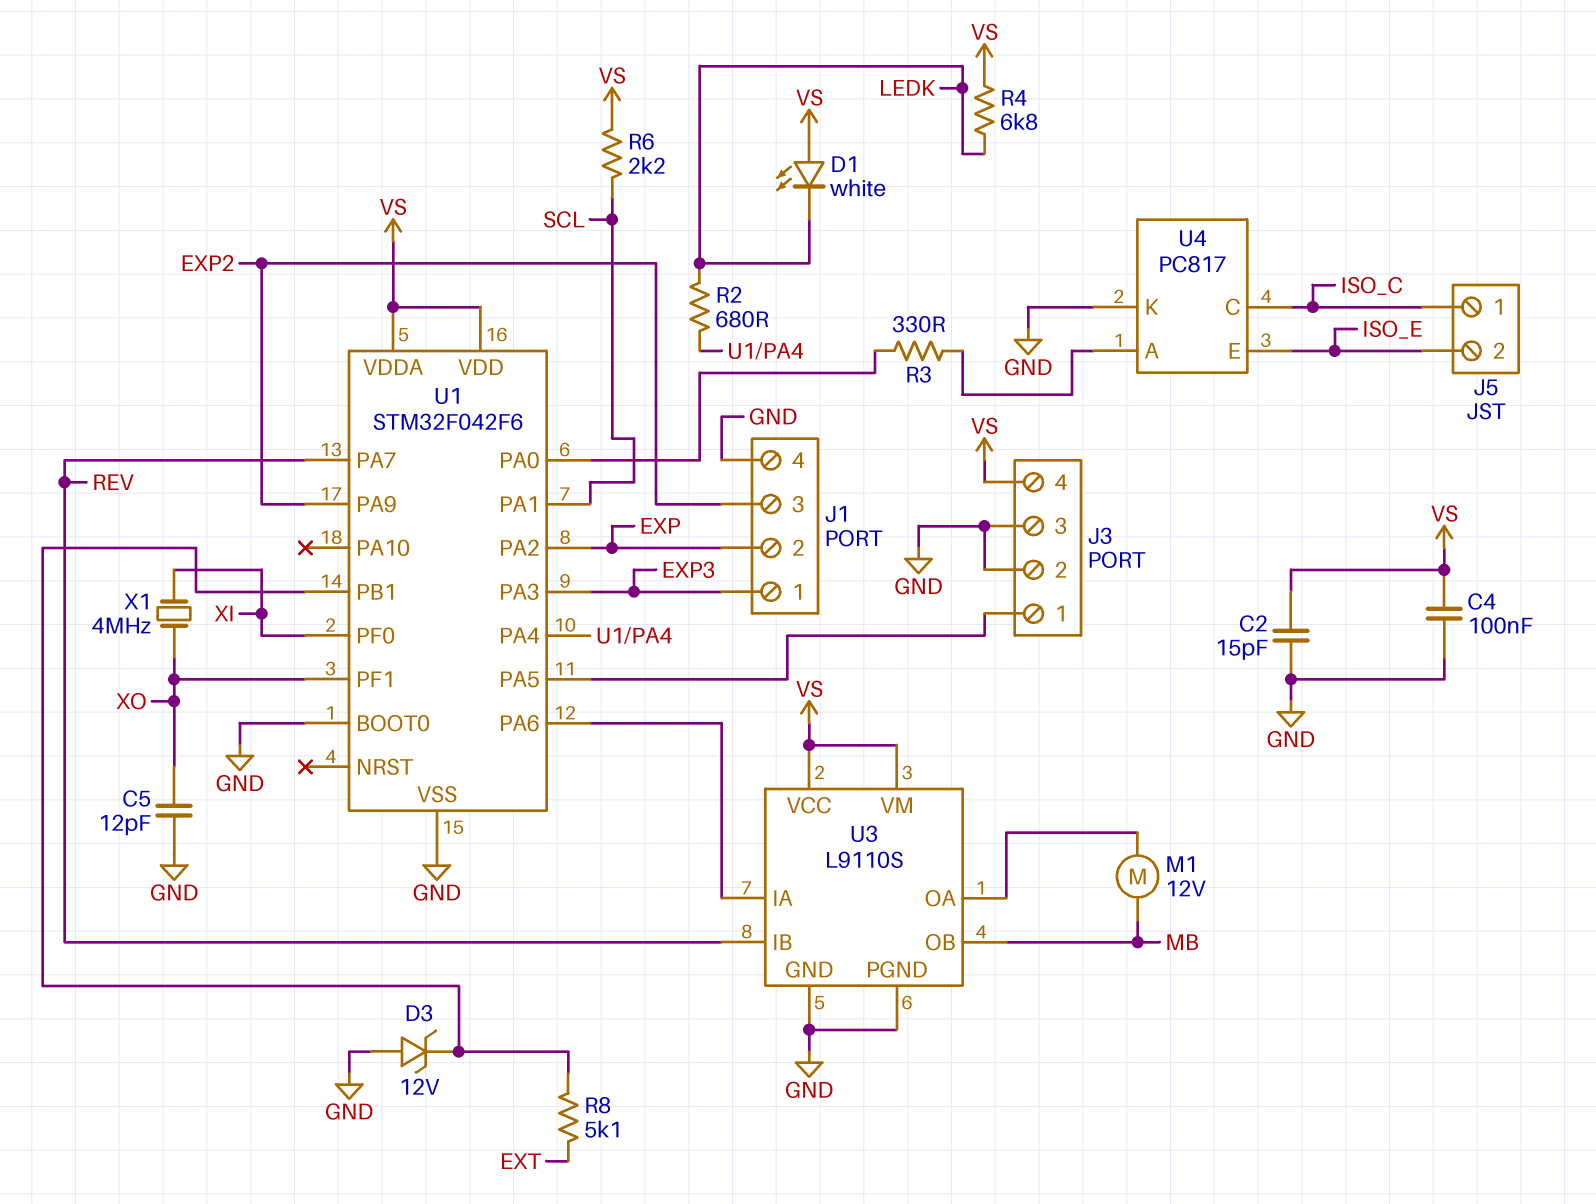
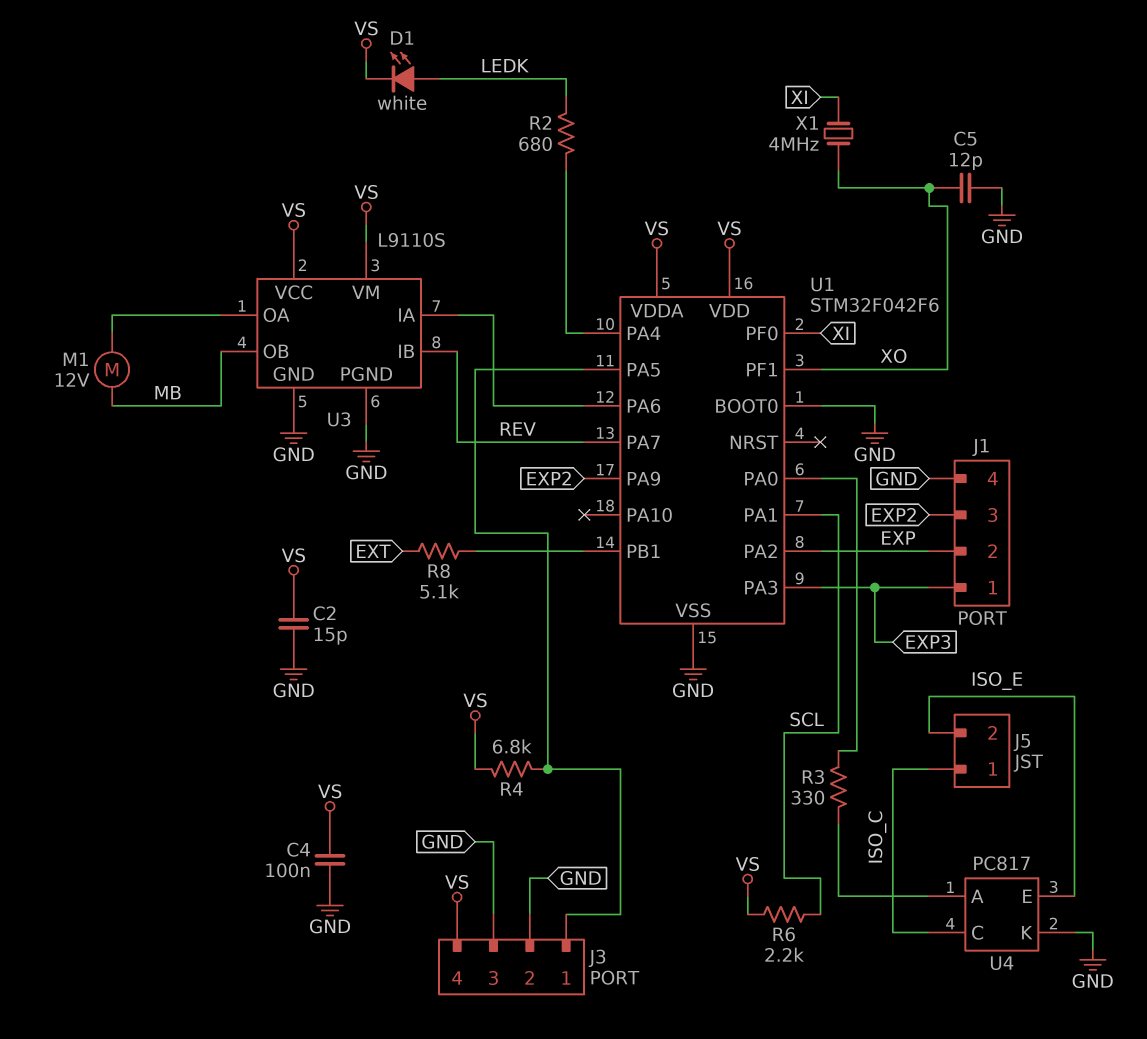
D1: LED white (A VS, K LEDK) -> LED white (A LEDK, K VS)
D3: zener 12V (A GND, K U1/PB1) -> none
R4: 6.8k (LEDK, VS) -> 6.8k (J3/1, VS)

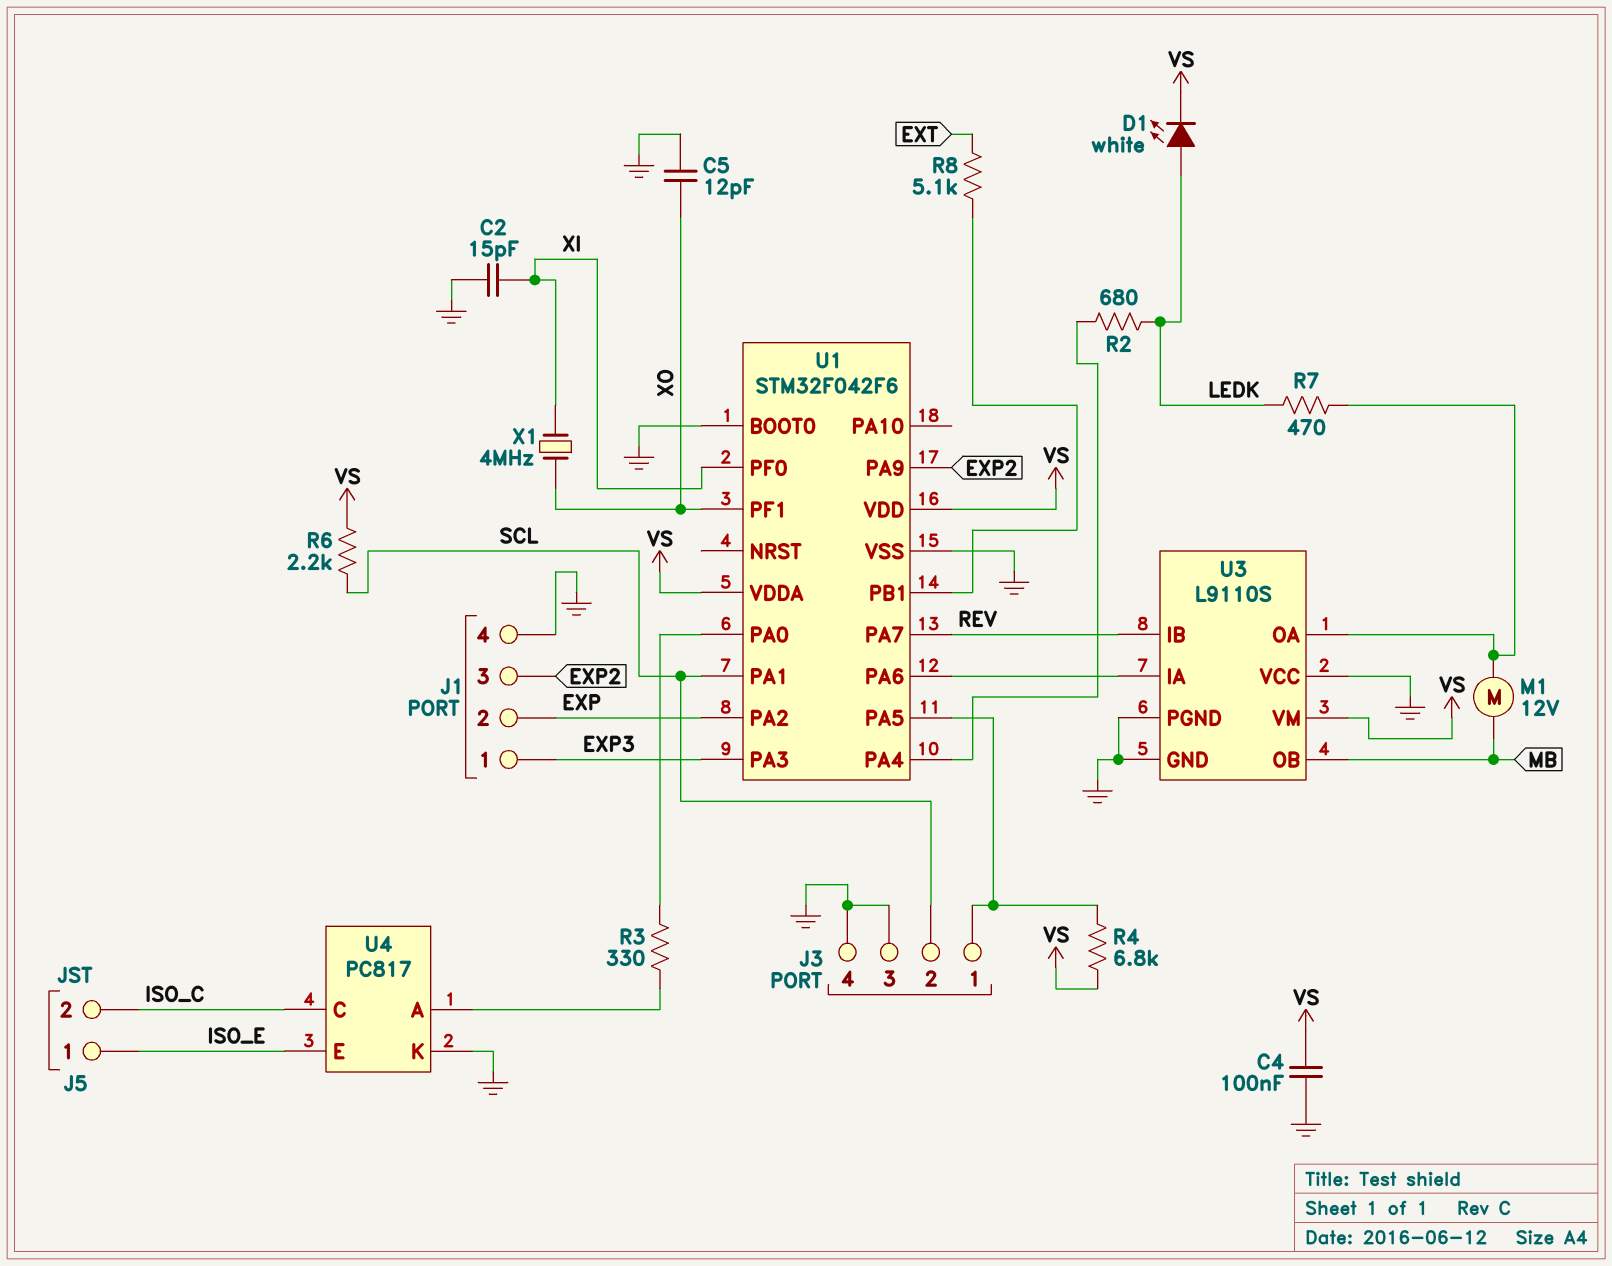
C2: 15pF (GND, VS) -> 15pF (GND, XI)
J3 pin 2: GND -> SCL
J3 pin 4: VS -> GND
J5 pin 1: ISO_C -> ISO_E
J5 pin 2: ISO_E -> ISO_C
R7: none -> 470 (LEDK, U3/OA)
U3 pin VCC: VS -> GND

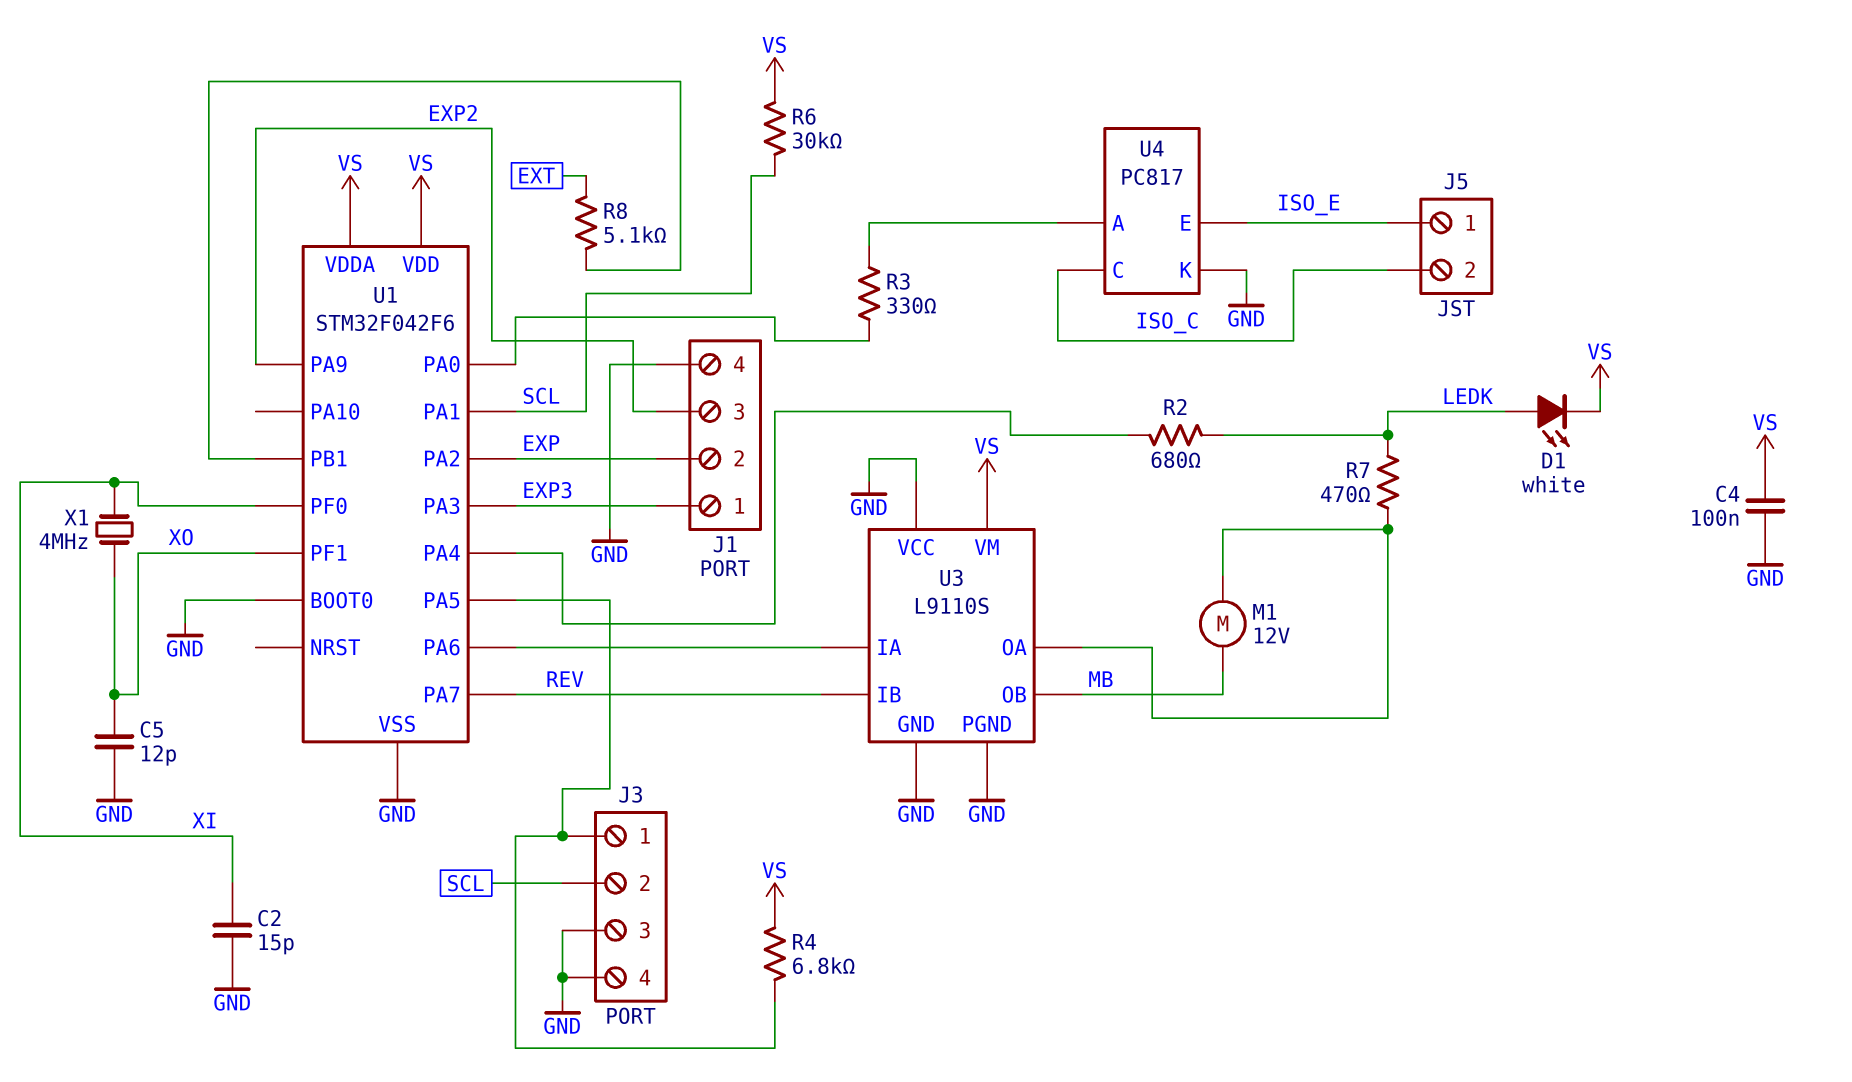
R6: 2.2k (SCL, VS) -> 30k (SCL, VS)

